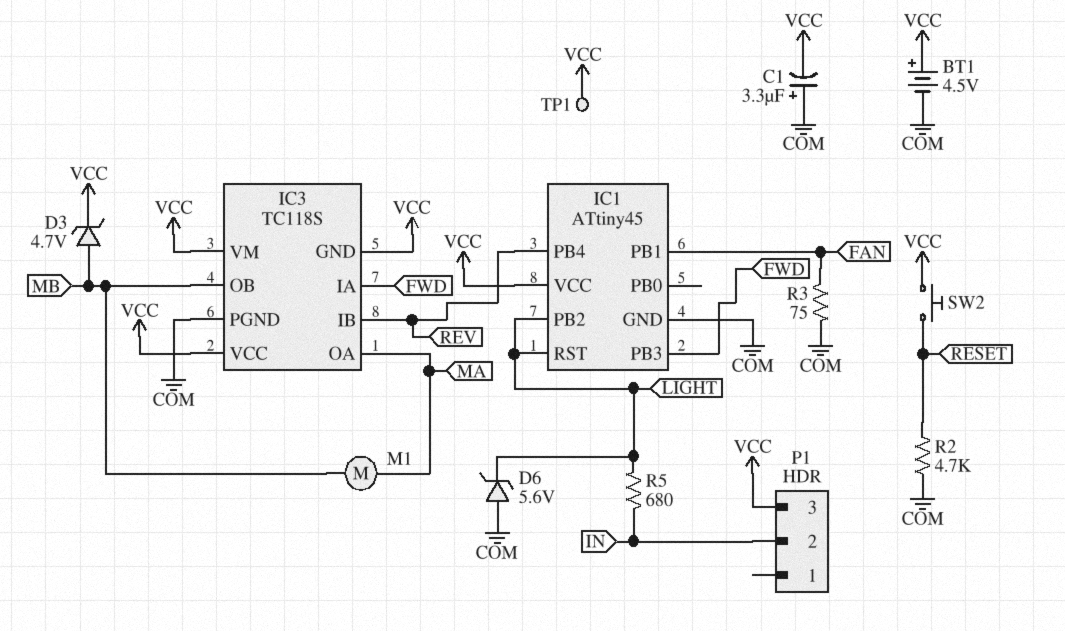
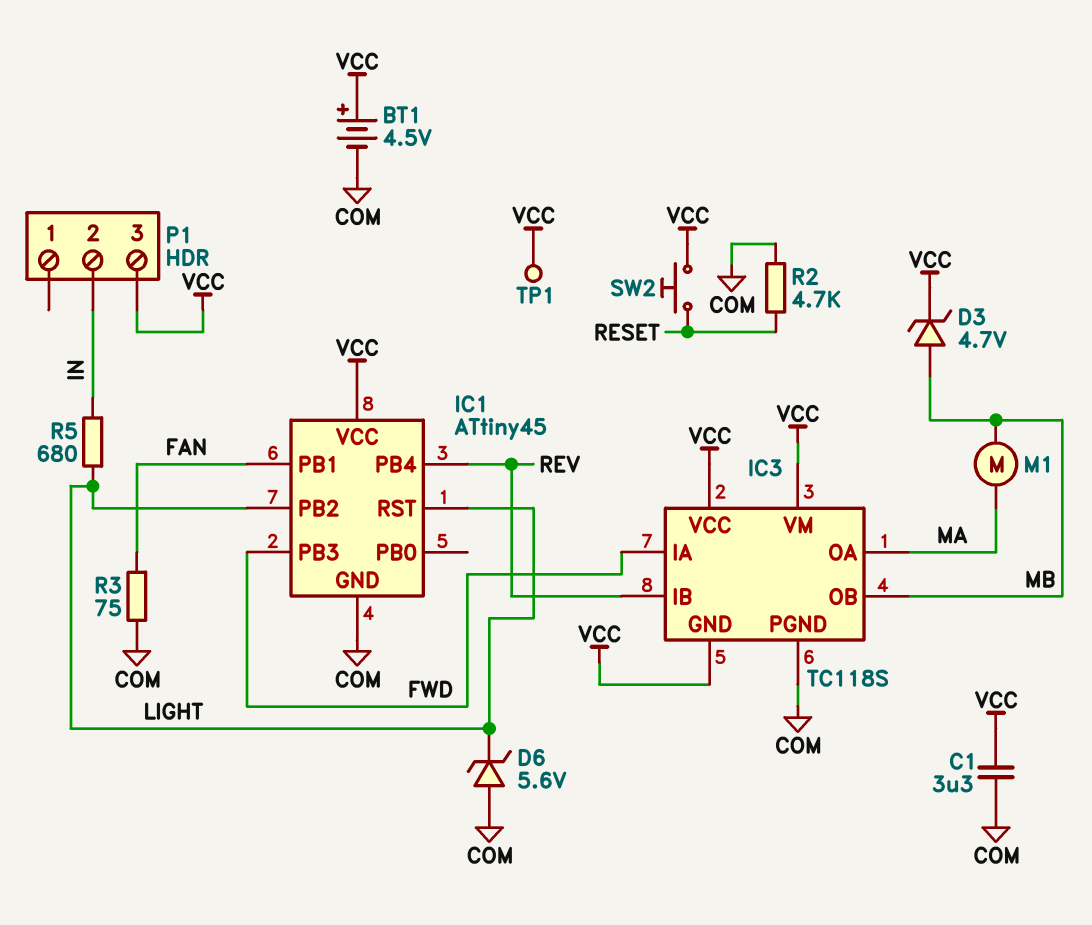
C1: 3.3uF (plus COM, minus VCC) -> 3.3uF (COM, VCC)

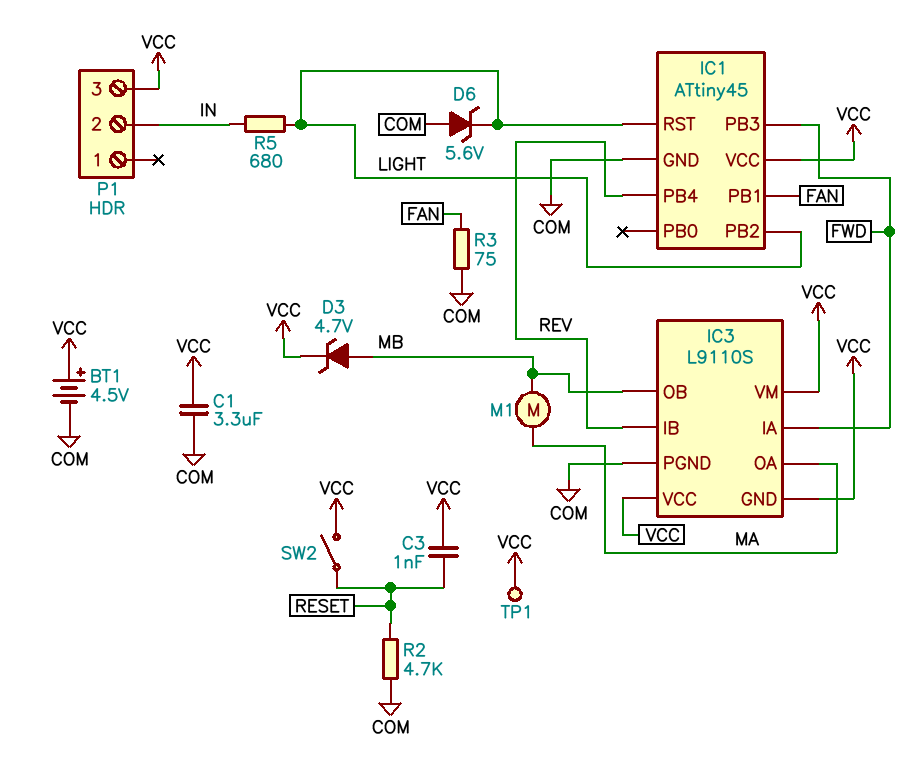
C3: none -> 1nF (RESET, VCC)
IC3: TC118S -> L9110S
SW2: button (RESET, VCC) -> switch (RESET, VCC)

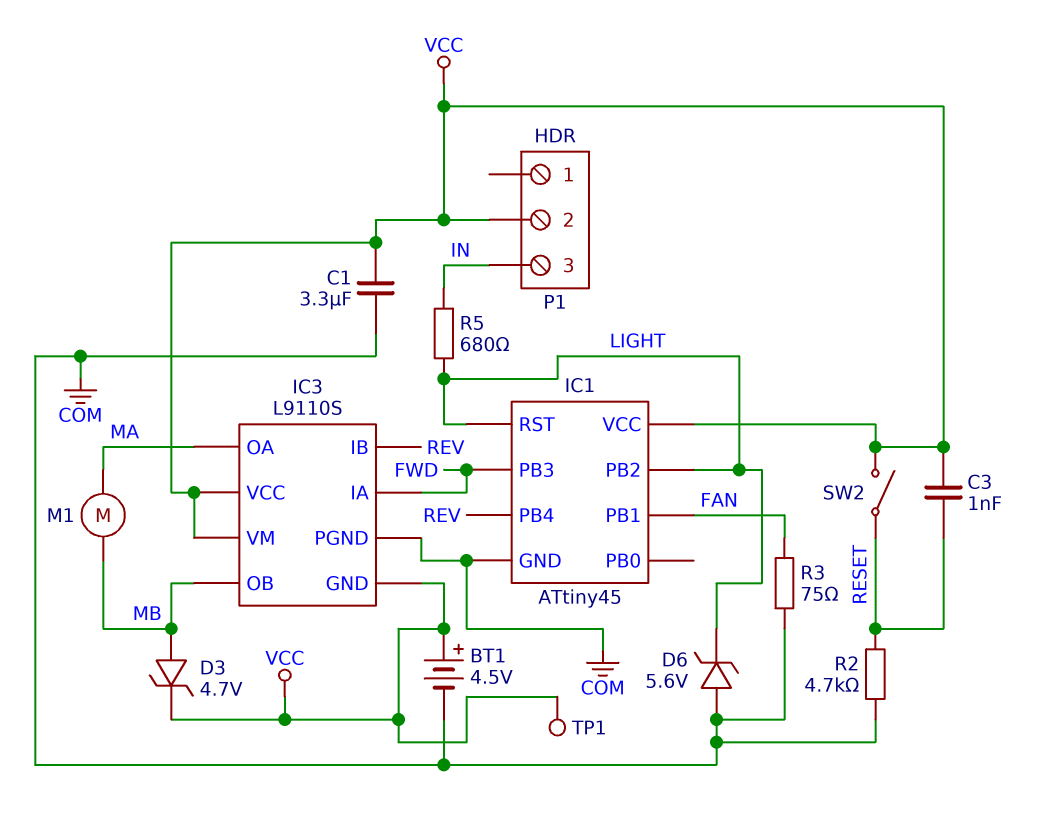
P1 pin 2: IN -> VCC
P1 pin 3: VCC -> IN

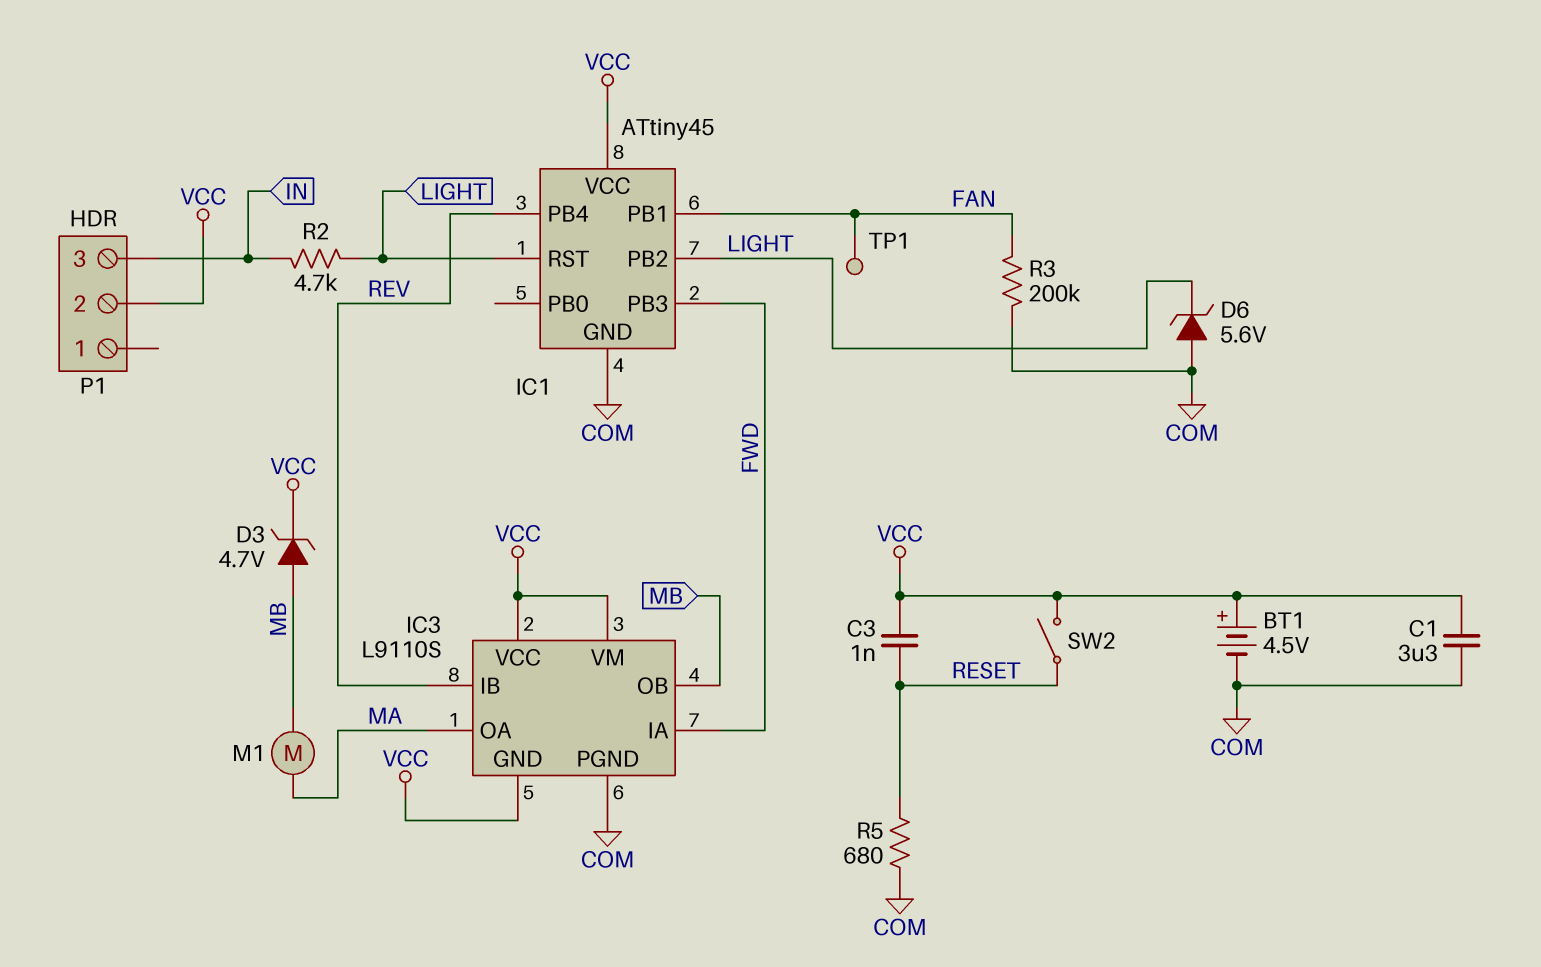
R2: 4.7k (COM, RESET) -> 4.7k (IN, LIGHT)
R3: 75 (COM, FAN) -> 200k (COM, FAN)
R5: 680 (IN, LIGHT) -> 680 (COM, RESET)
TP1: test point (VCC) -> test point (FAN)

